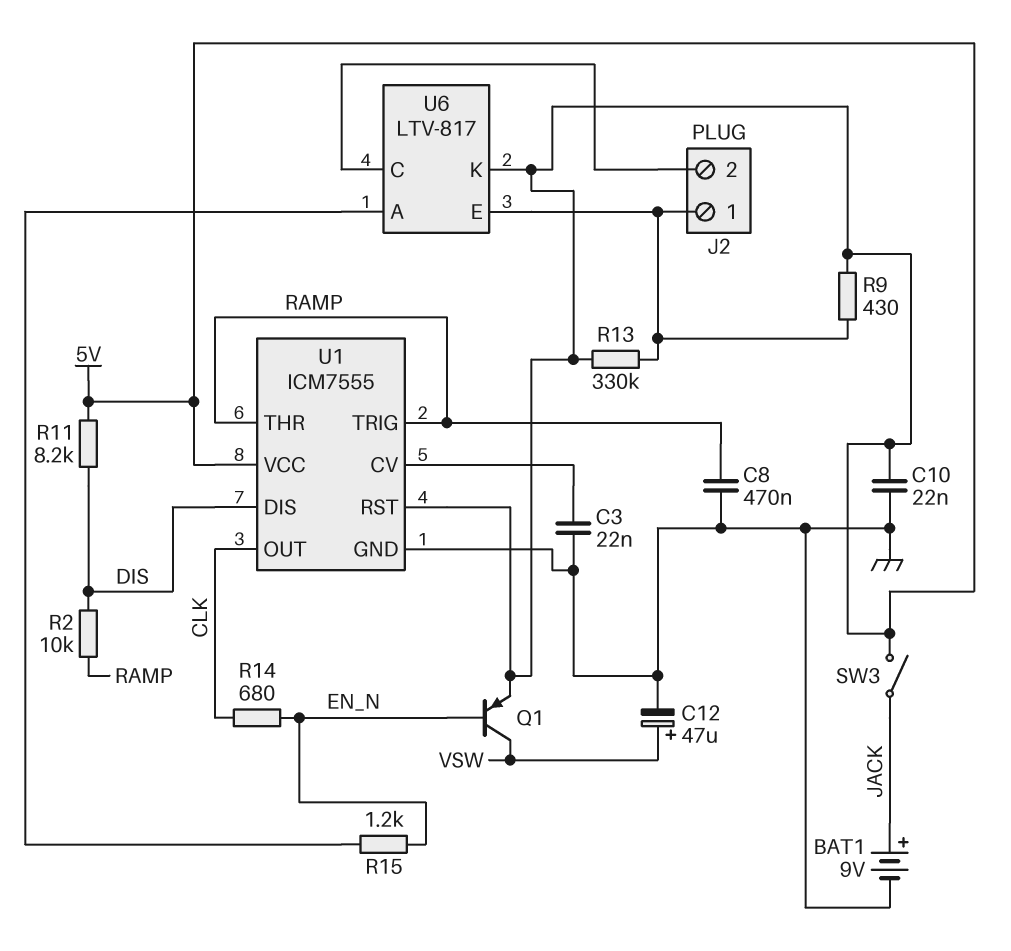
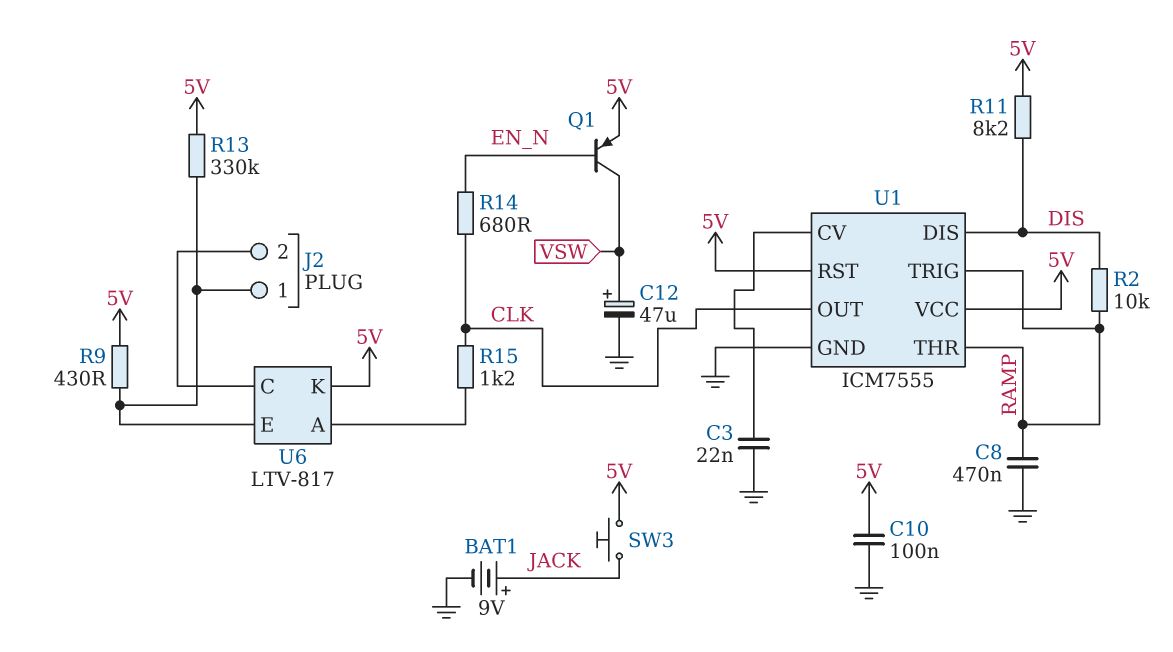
C10: 22nF (5V, GND) -> 100nF (5V, GND)
R15: 1.2k (EN_N, U6/A) -> 1.2k (CLK, U6/A)
SW3: switch (5V, JACK) -> button (5V, JACK)

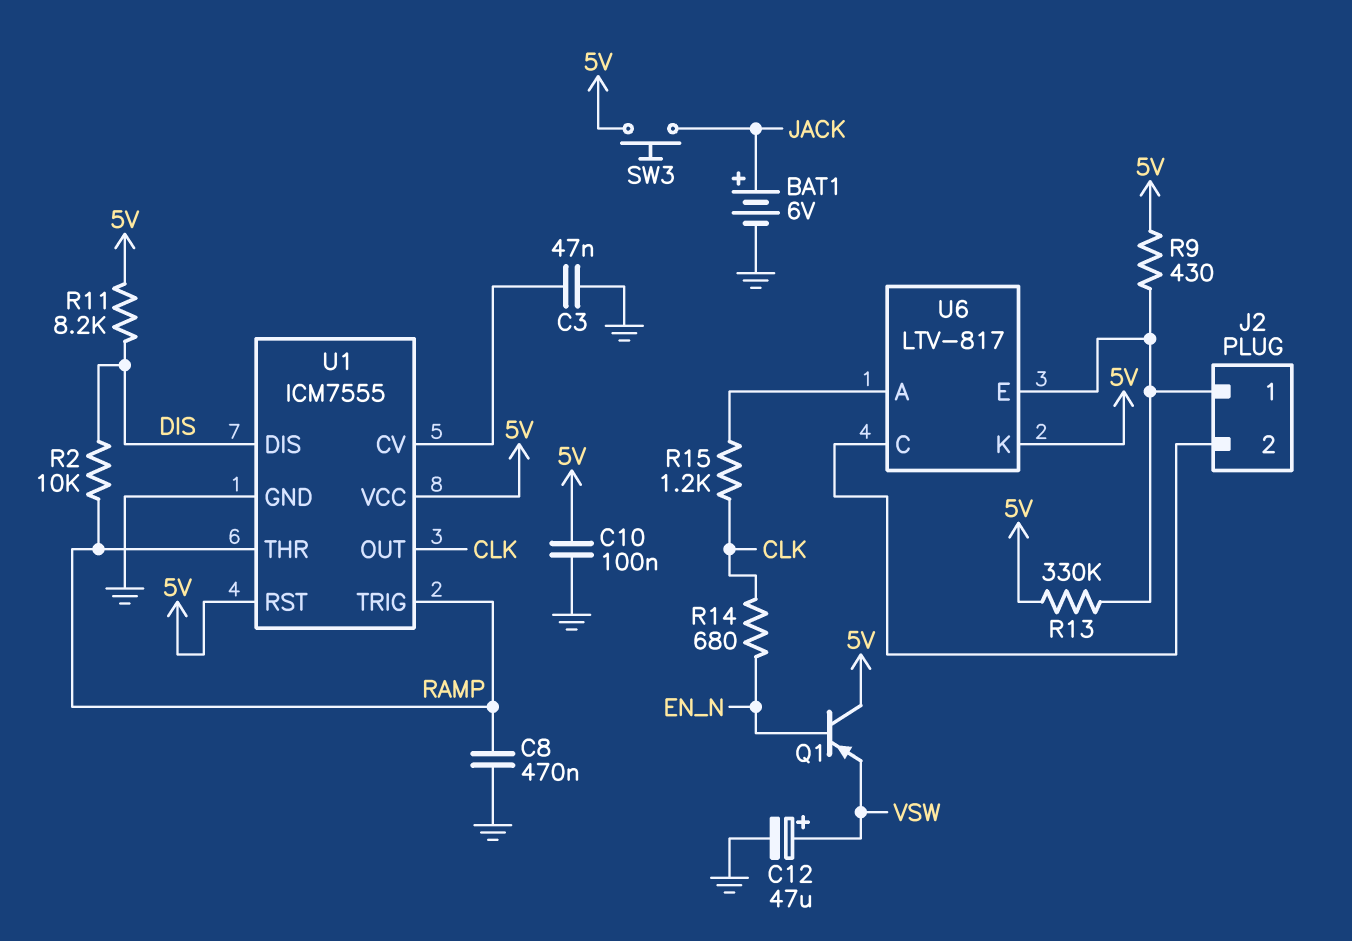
BAT1: 9V (plus JACK, minus GND) -> 6V (plus JACK, minus GND)
C3: 22nF (GND, U1/CV) -> 47nF (GND, U1/CV)
Q1: PNP (B EN_N, C VSW, E 5V) -> PNP (B EN_N, C 5V, E VSW)

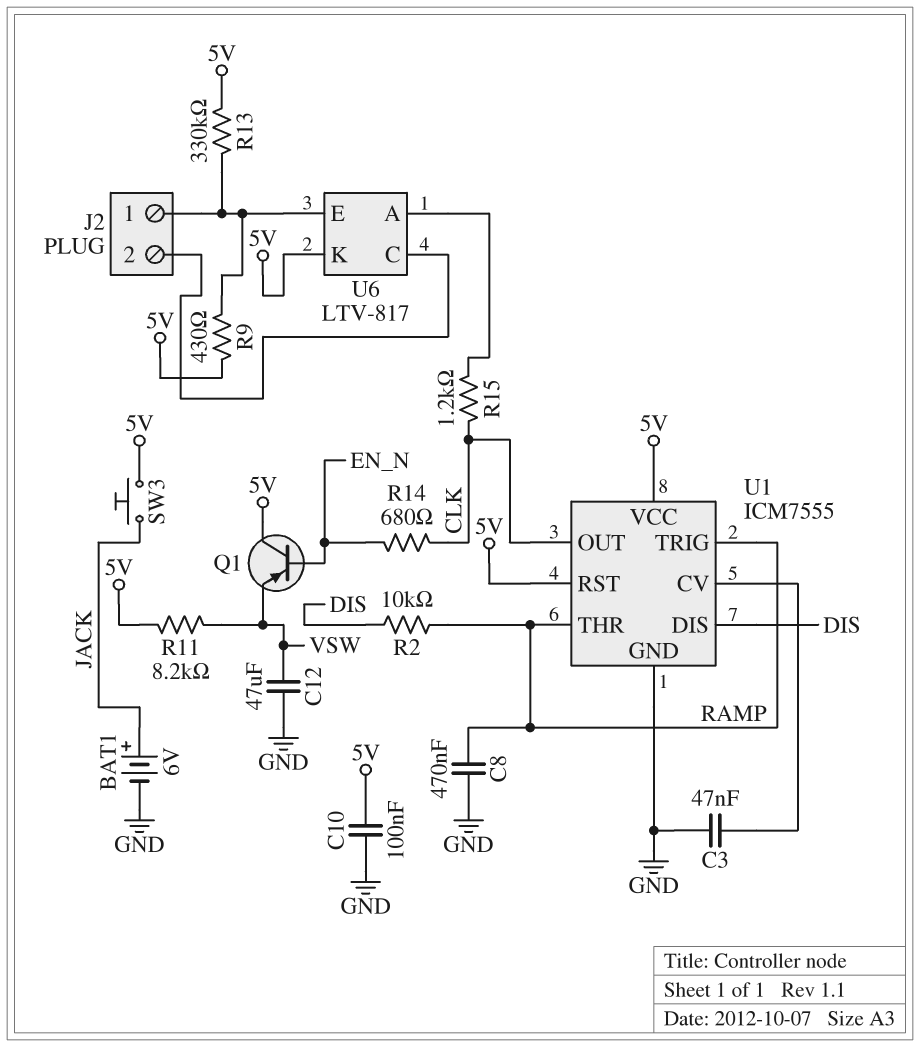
C12: 47uF (plus VSW, minus GND) -> 47uF (GND, VSW)
R11: 8.2k (5V, DIS) -> 8.2k (5V, VSW)

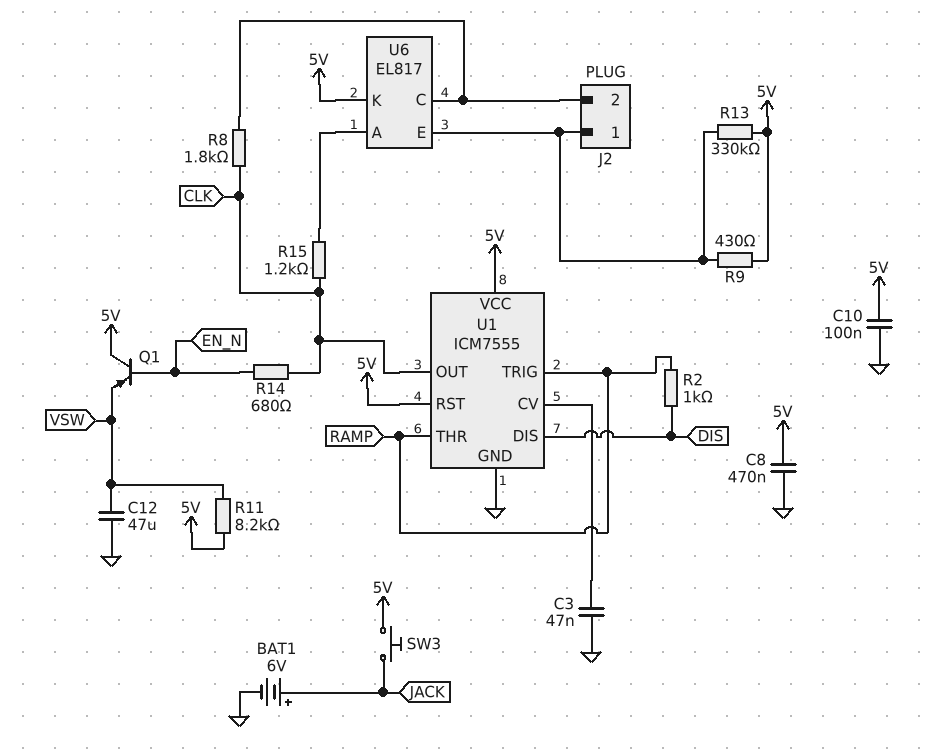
C8: 470nF (GND, RAMP) -> 470nF (5V, GND)
R2: 10k (DIS, RAMP) -> 1k (DIS, RAMP)
R8: none -> 1.8k (CLK, J2/2)
U6: LTV-817 -> EL817

